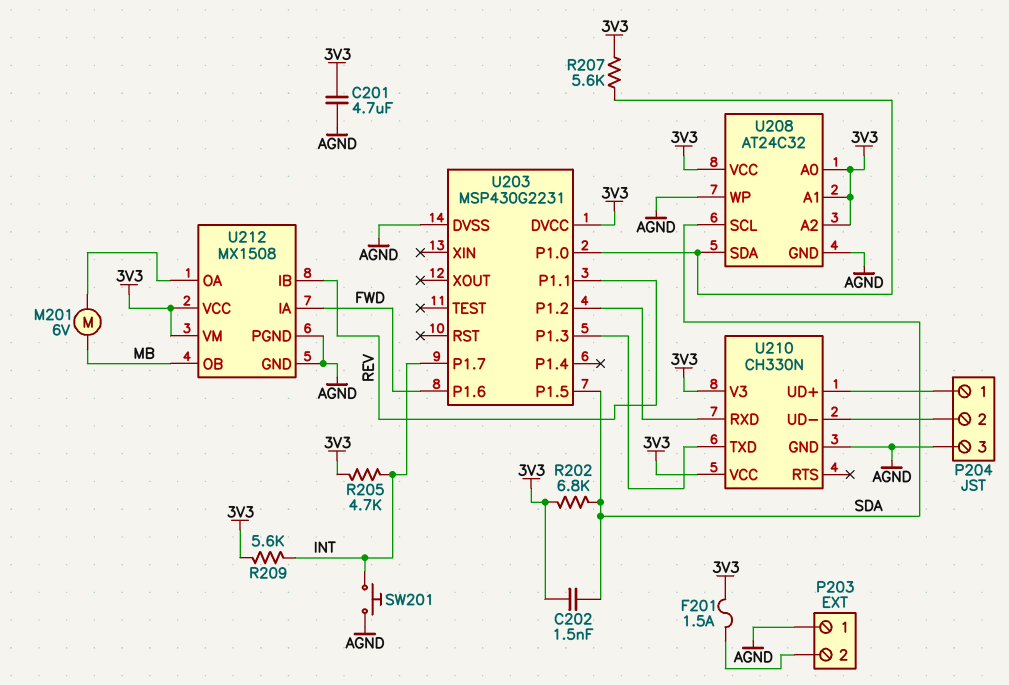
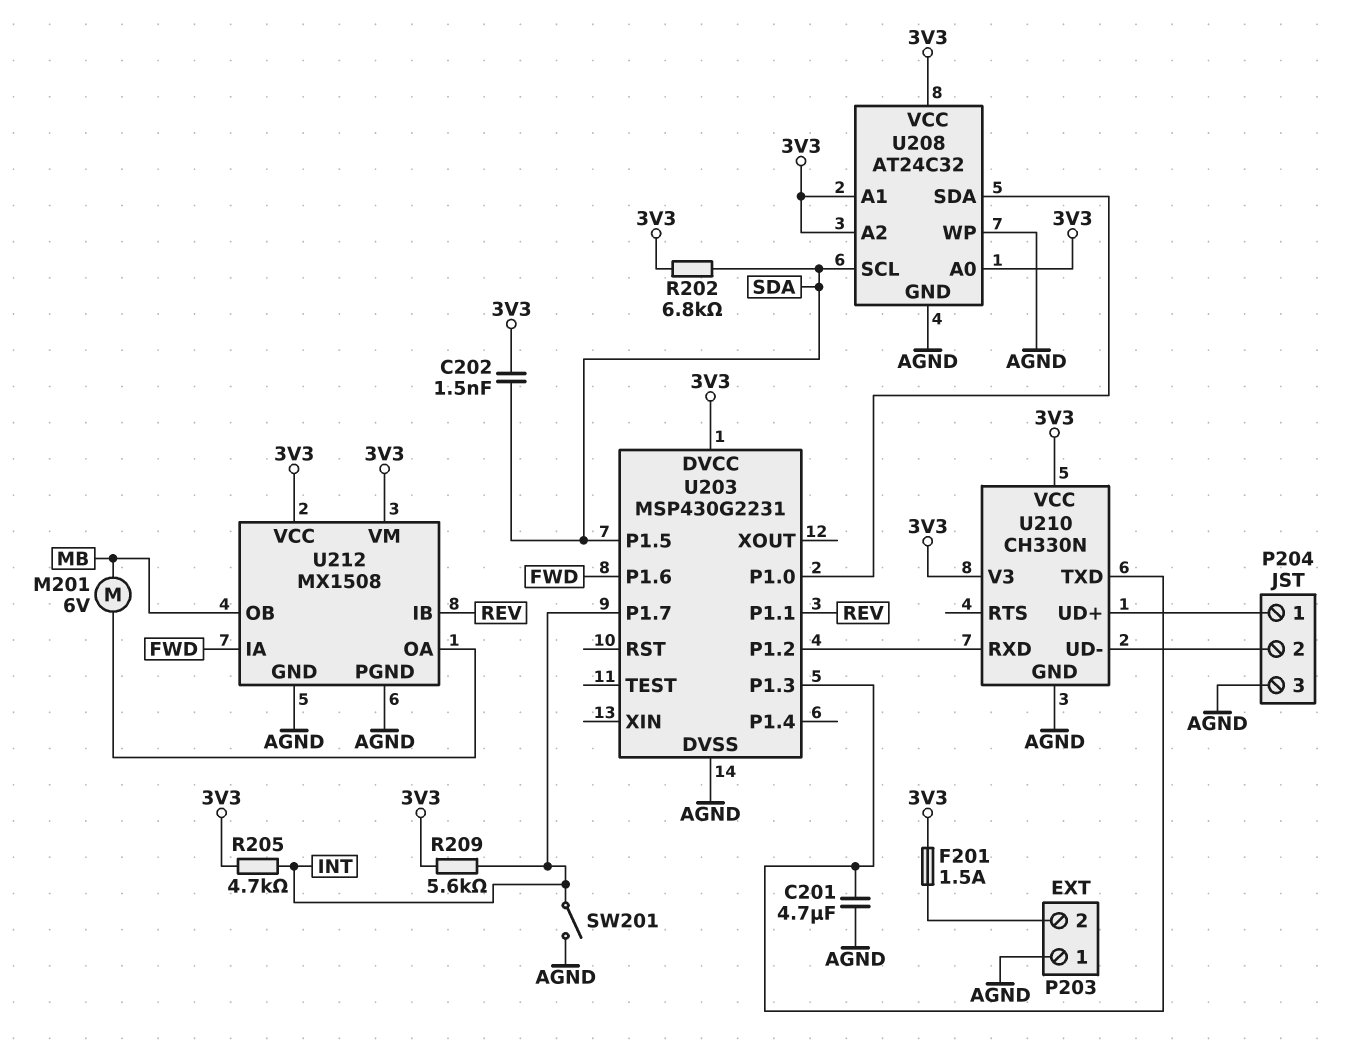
C201: 4.7uF (3V3, AGND) -> 4.7uF (AGND, U203/P1.3)
R207: 5.6k (3V3, U203/P1.0) -> none
SW201: button (AGND, INT) -> switch (AGND, INT)

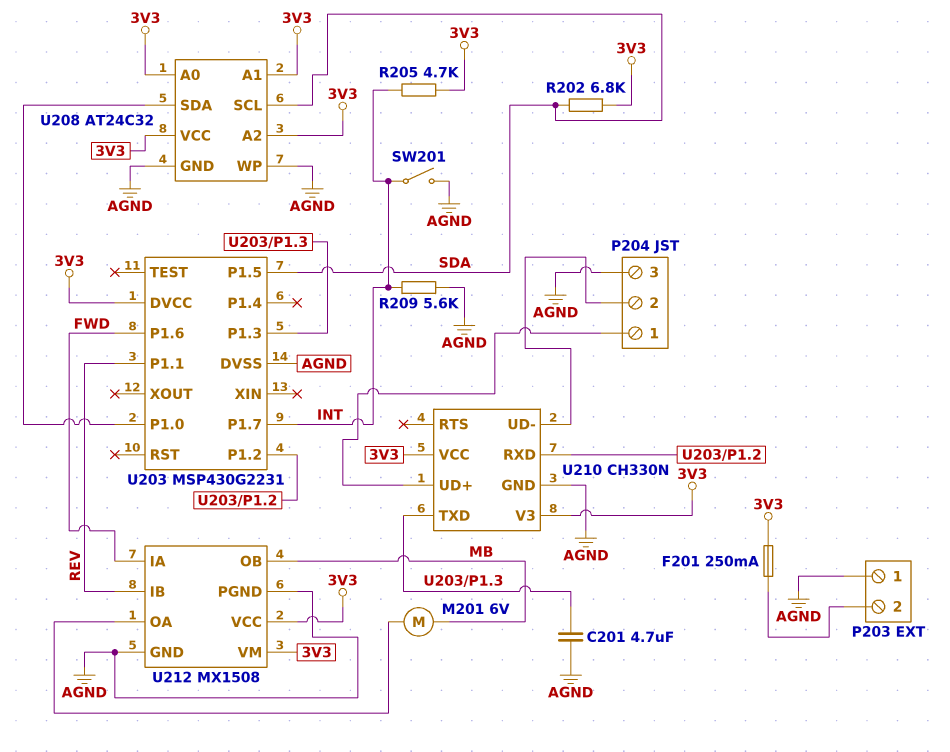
C202: 1.5nF (3V3, SDA) -> none
F201: 1.5A (3V3, P203/2) -> 250mA (3V3, P203/2)
R209: 5.6k (3V3, INT) -> 5.6k (AGND, INT)

